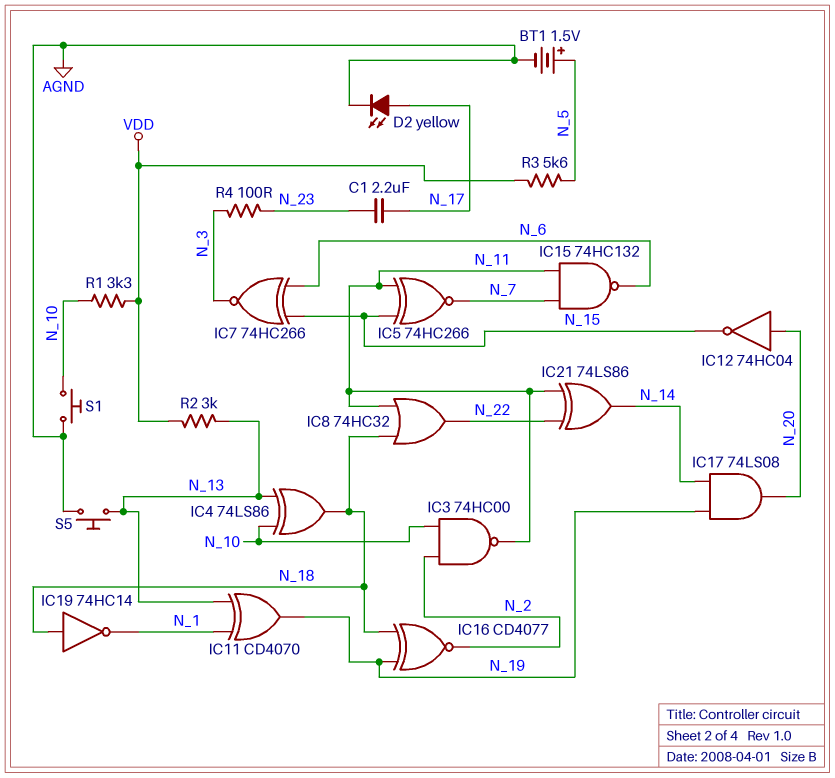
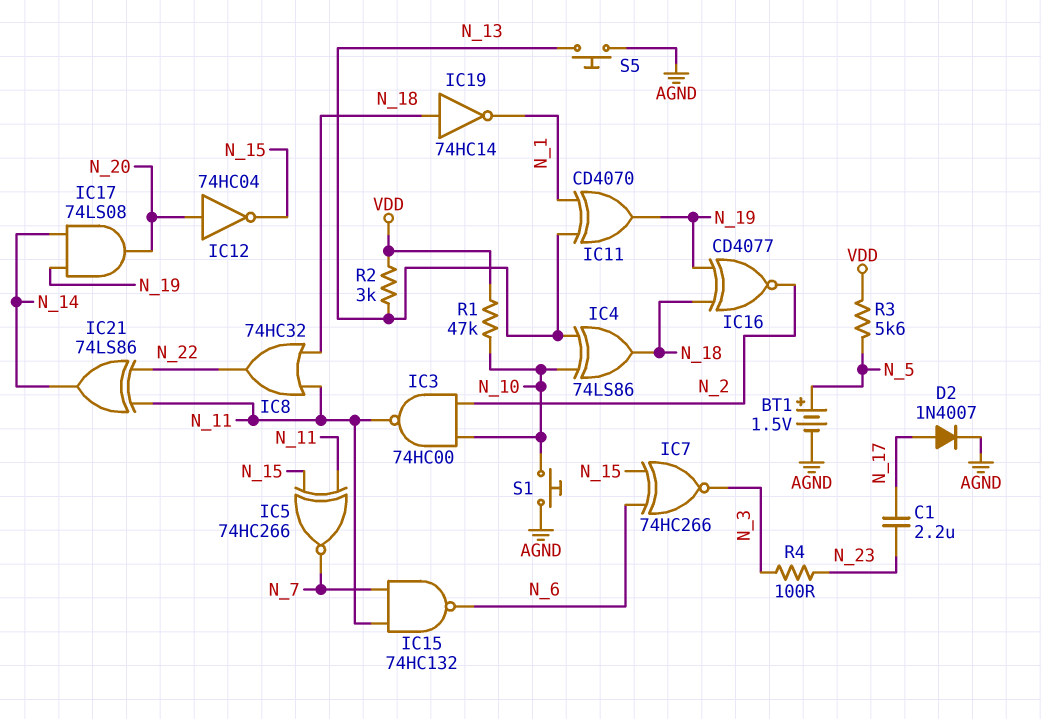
D2: LED yellow (A N_17, K AGND) -> diode 1N4007 (A N_17, K AGND)
R1: 3.3k (N_10, VDD) -> 47k (N_10, VDD)

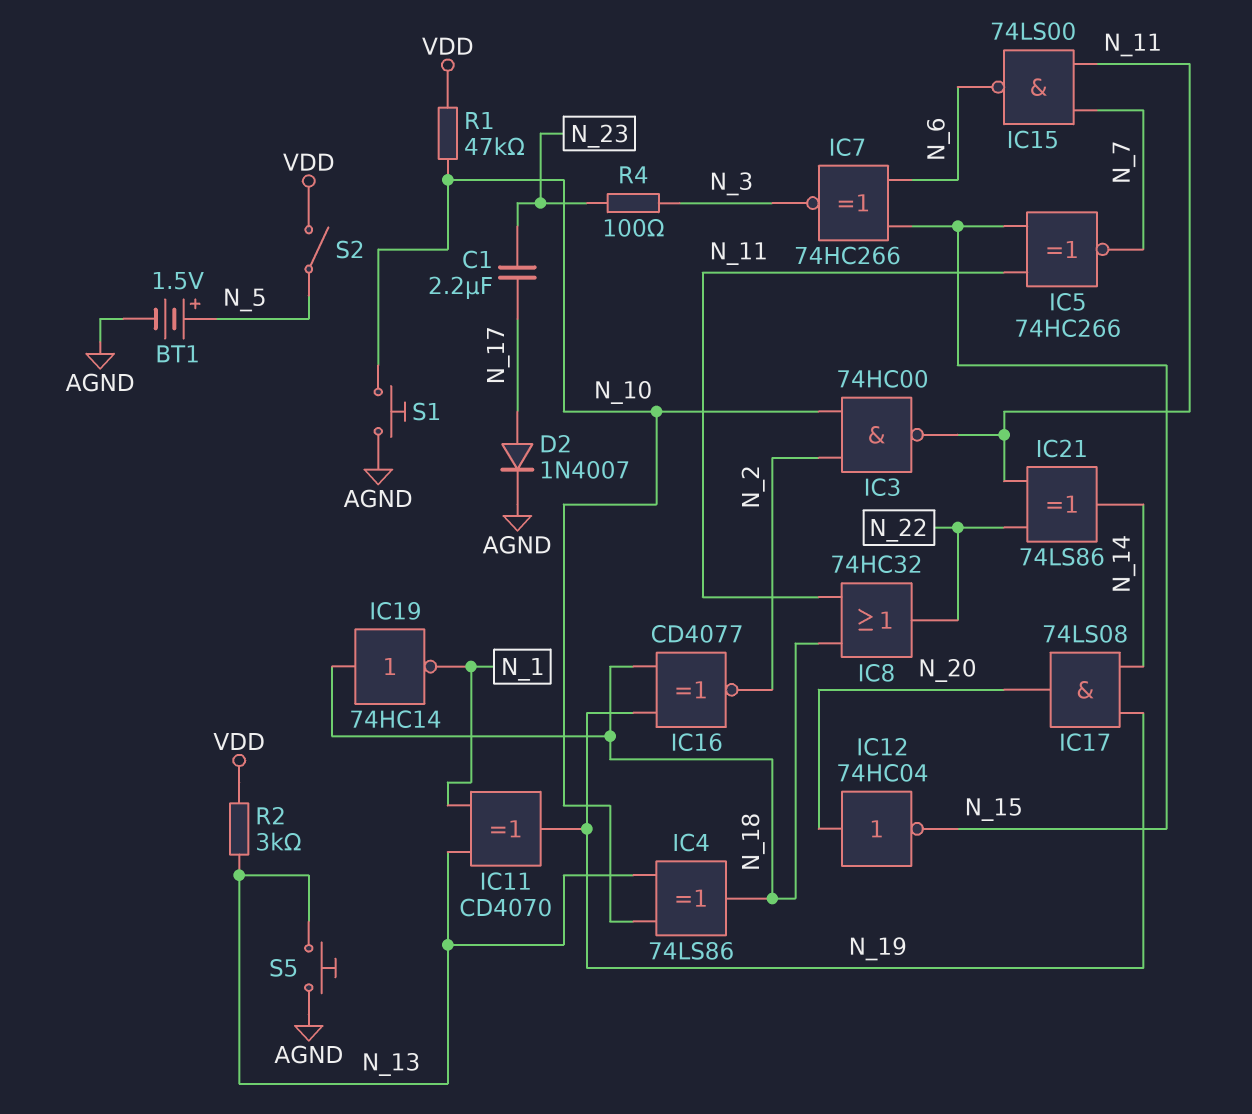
IC15: NAND 74HC132 (in N_7, in N_11, out N_6) -> NAND 74LS00 (in N_7, in N_11, out N_6)
R3: 5.6k (N_5, VDD) -> none
S2: none -> switch (N_5, VDD)

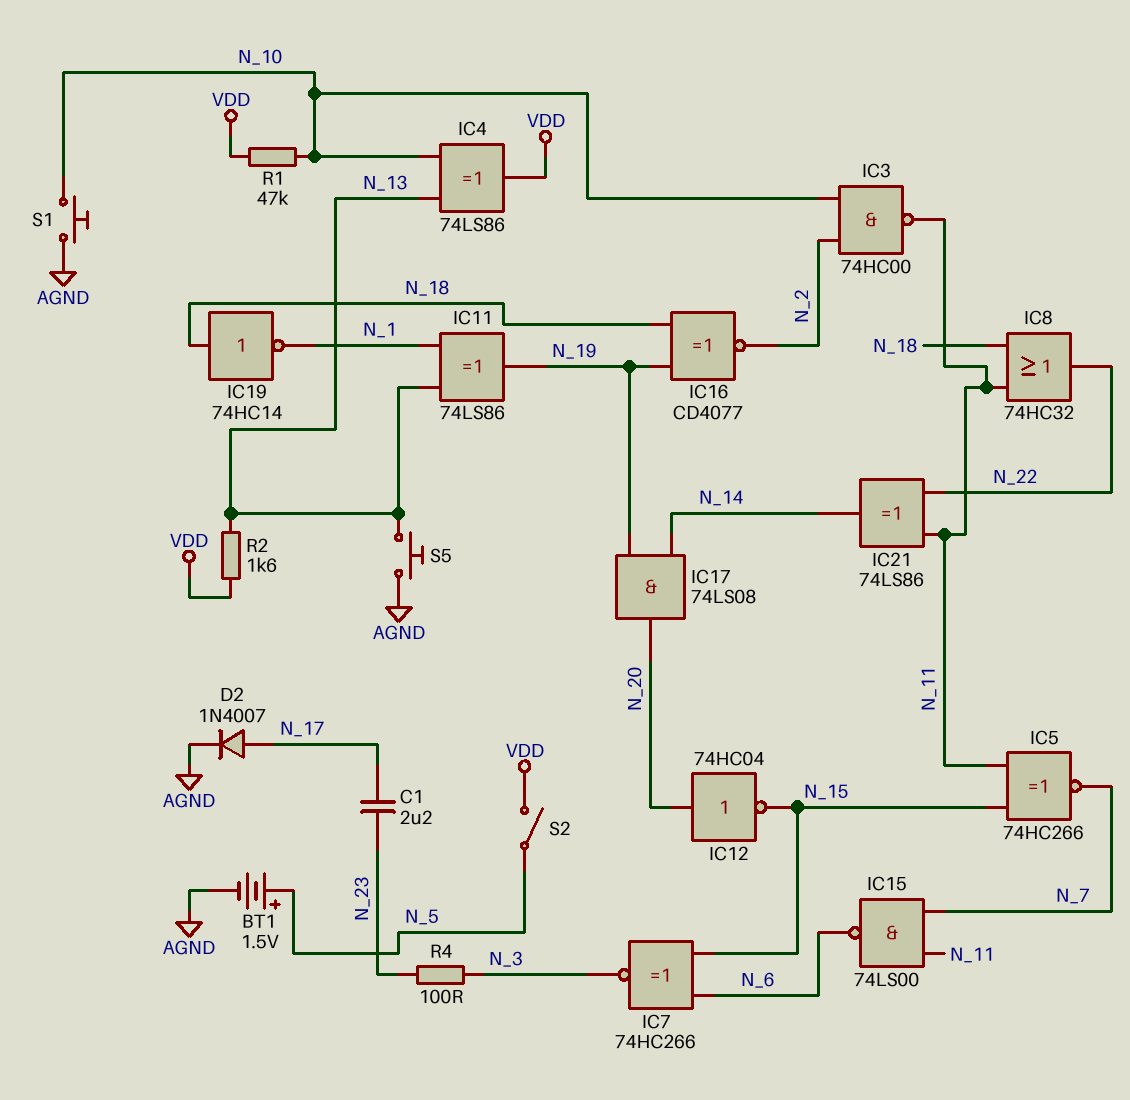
IC4: XOR 74LS86 (in N_10, in N_13, out N_18) -> XOR 74LS86 (in N_10, in N_13, out VDD)
IC11: XOR CD4070 (in N_1, in N_13, out N_19) -> XOR 74LS86 (in N_1, in N_13, out N_19)
R2: 3k (N_13, VDD) -> 1.6k (N_13, VDD)

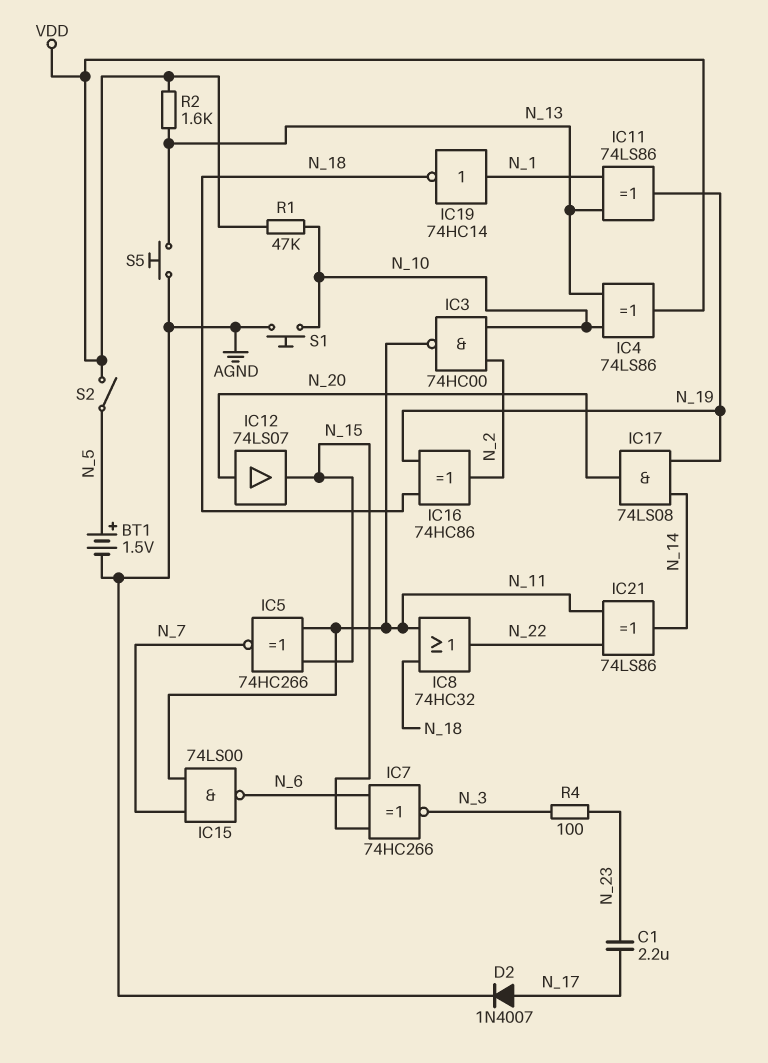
IC12: NOT 74HC04 (in N_20, out N_15) -> buffer 74LS07 (in N_20, out N_15)
IC16: XNOR CD4077 (in N_18, in N_19, out N_2) -> XOR 74HC86 (in N_18, in N_19, out N_2)
IC19: NOT 74HC14 (in N_18, out N_1) -> NOT 74HC14 (in N_1, out N_18)

